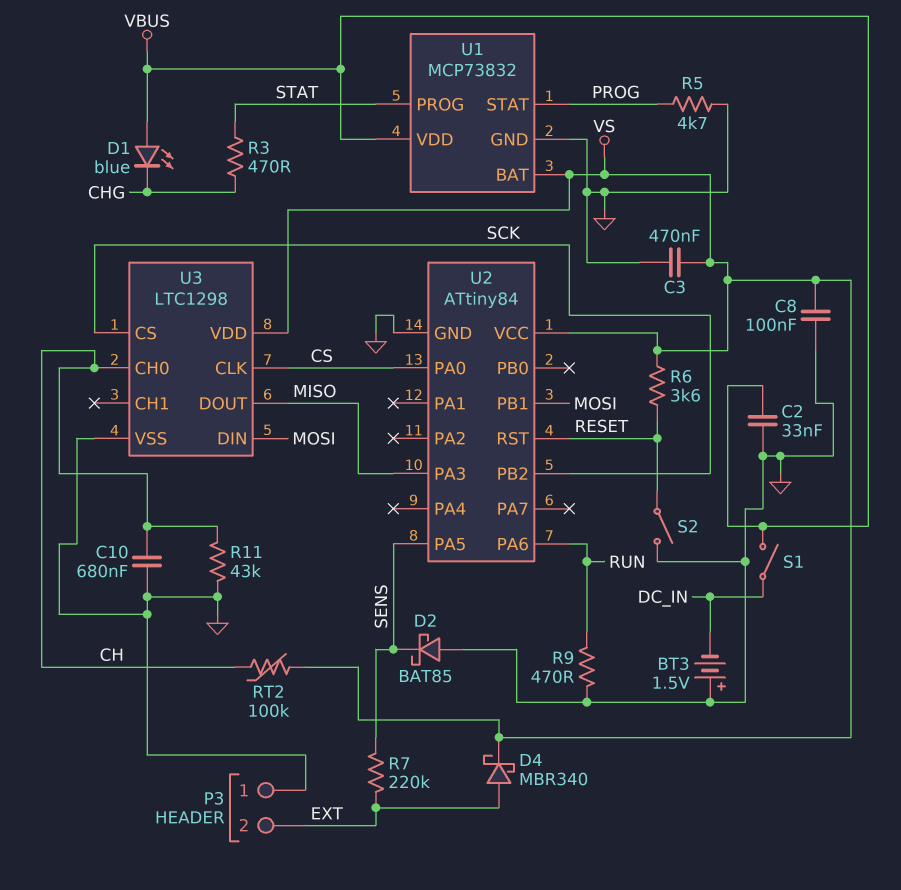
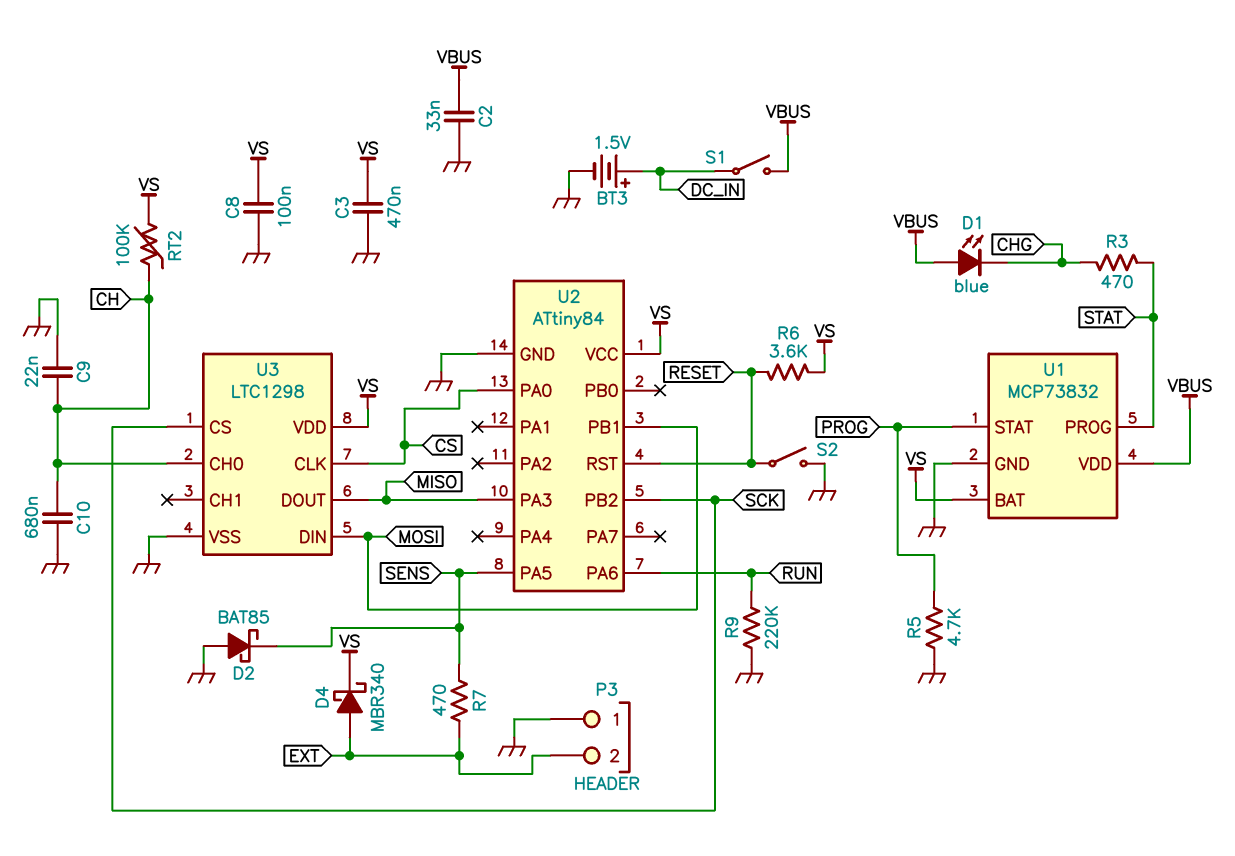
BT3: 1.5V (plus GND, minus DC_IN) -> 1.5V (plus DC_IN, minus GND)
C9: none -> 22nF (CH, GND)
R7: 220k (EXT, SENS) -> 470 (EXT, SENS)
R9: 470 (GND, RUN) -> 220k (GND, RUN)
R11: 43k (CH, GND) -> none

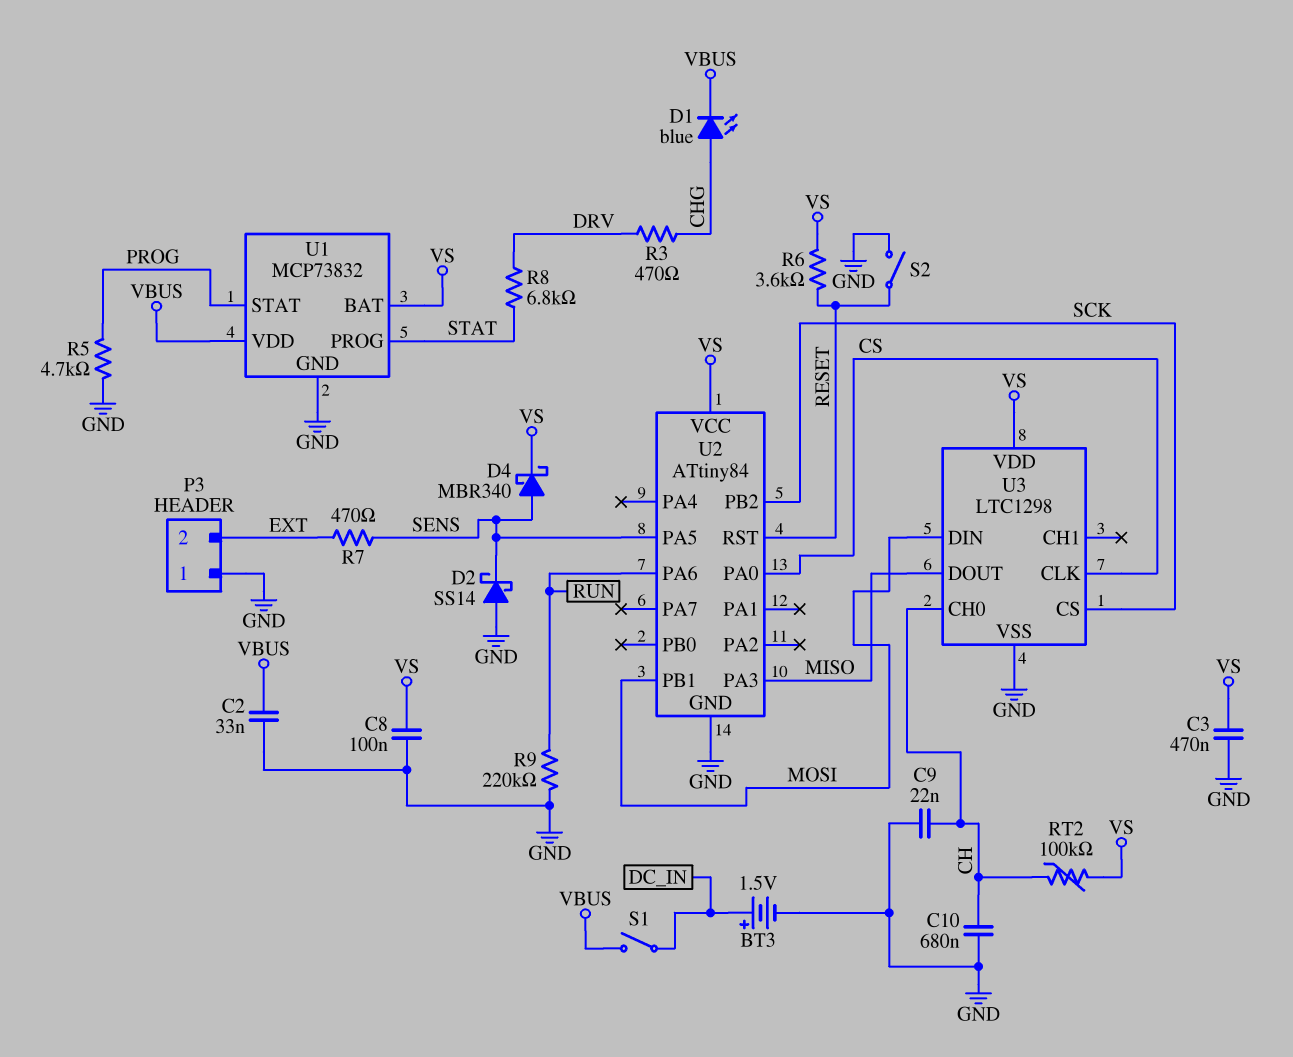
D1: LED blue (A VBUS, K CHG) -> LED blue (A CHG, K VBUS)
D2: schottky BAT85 (A GND, K SENS) -> schottky SS14 (A GND, K SENS)
D4: schottky MBR340 (A EXT, K VS) -> schottky MBR340 (A SENS, K VS)
R3: 470 (CHG, STAT) -> 470 (CHG, DRV)
R8: none -> 6.8k (DRV, STAT)

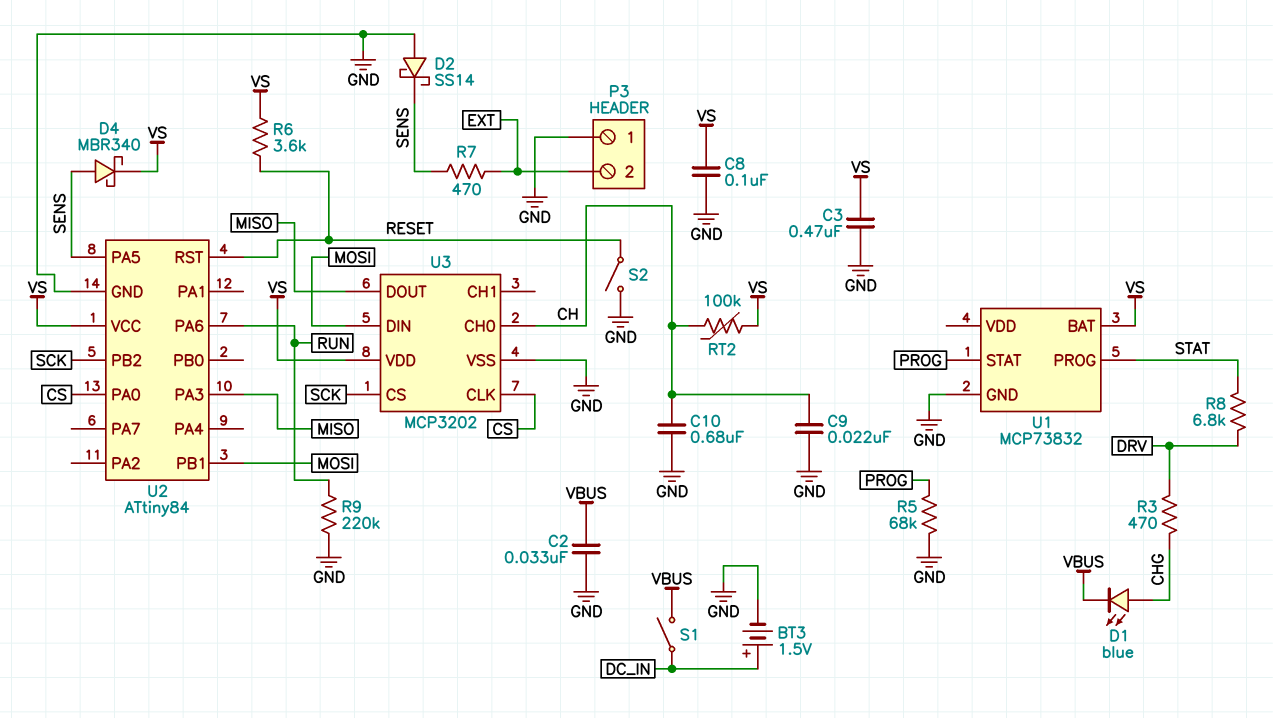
R5: 4.7k (GND, PROG) -> 68k (GND, PROG)
U1 pin VDD: VBUS -> none
U3: LTC1298 -> MCP3202

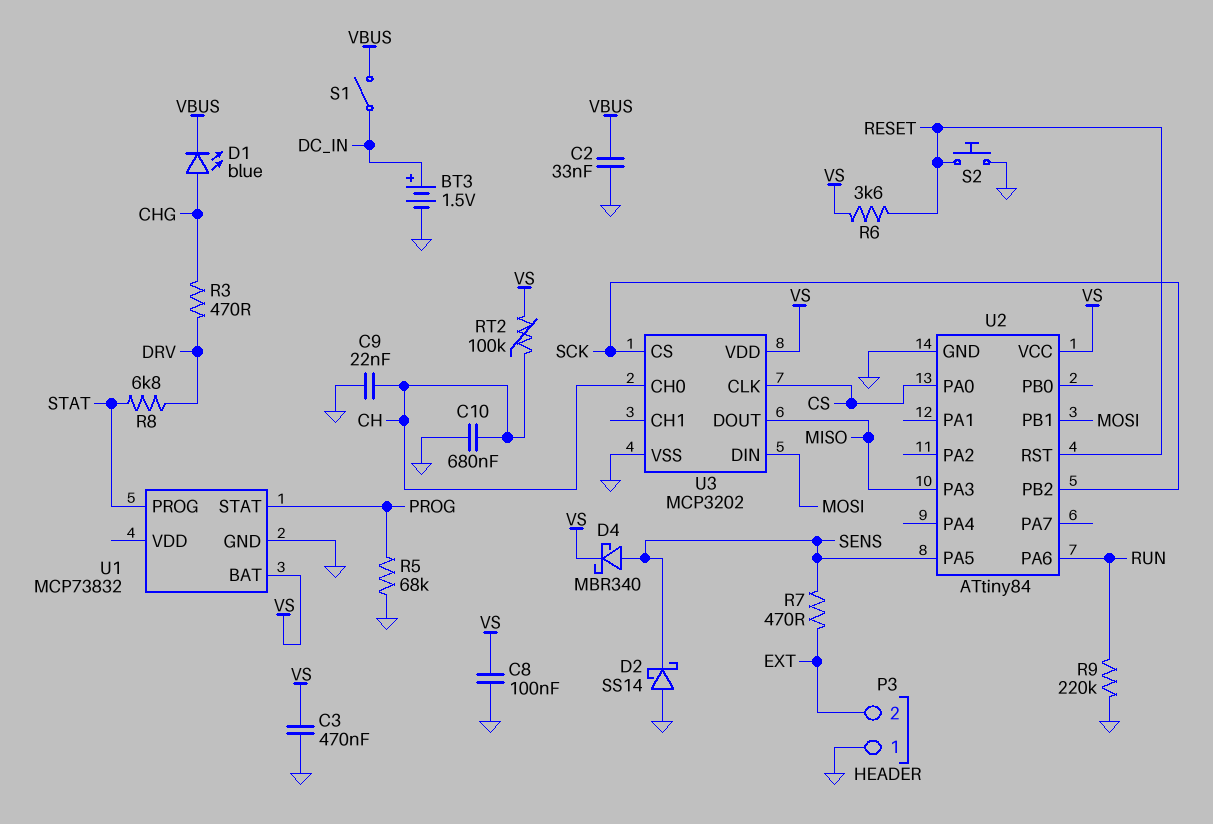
S2: switch (GND, RESET) -> button (GND, RESET)

